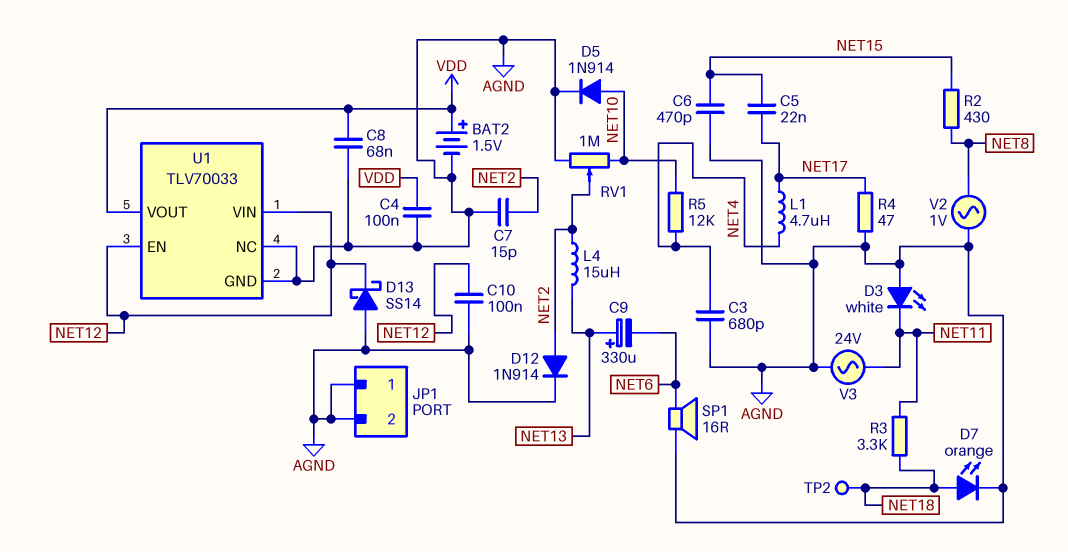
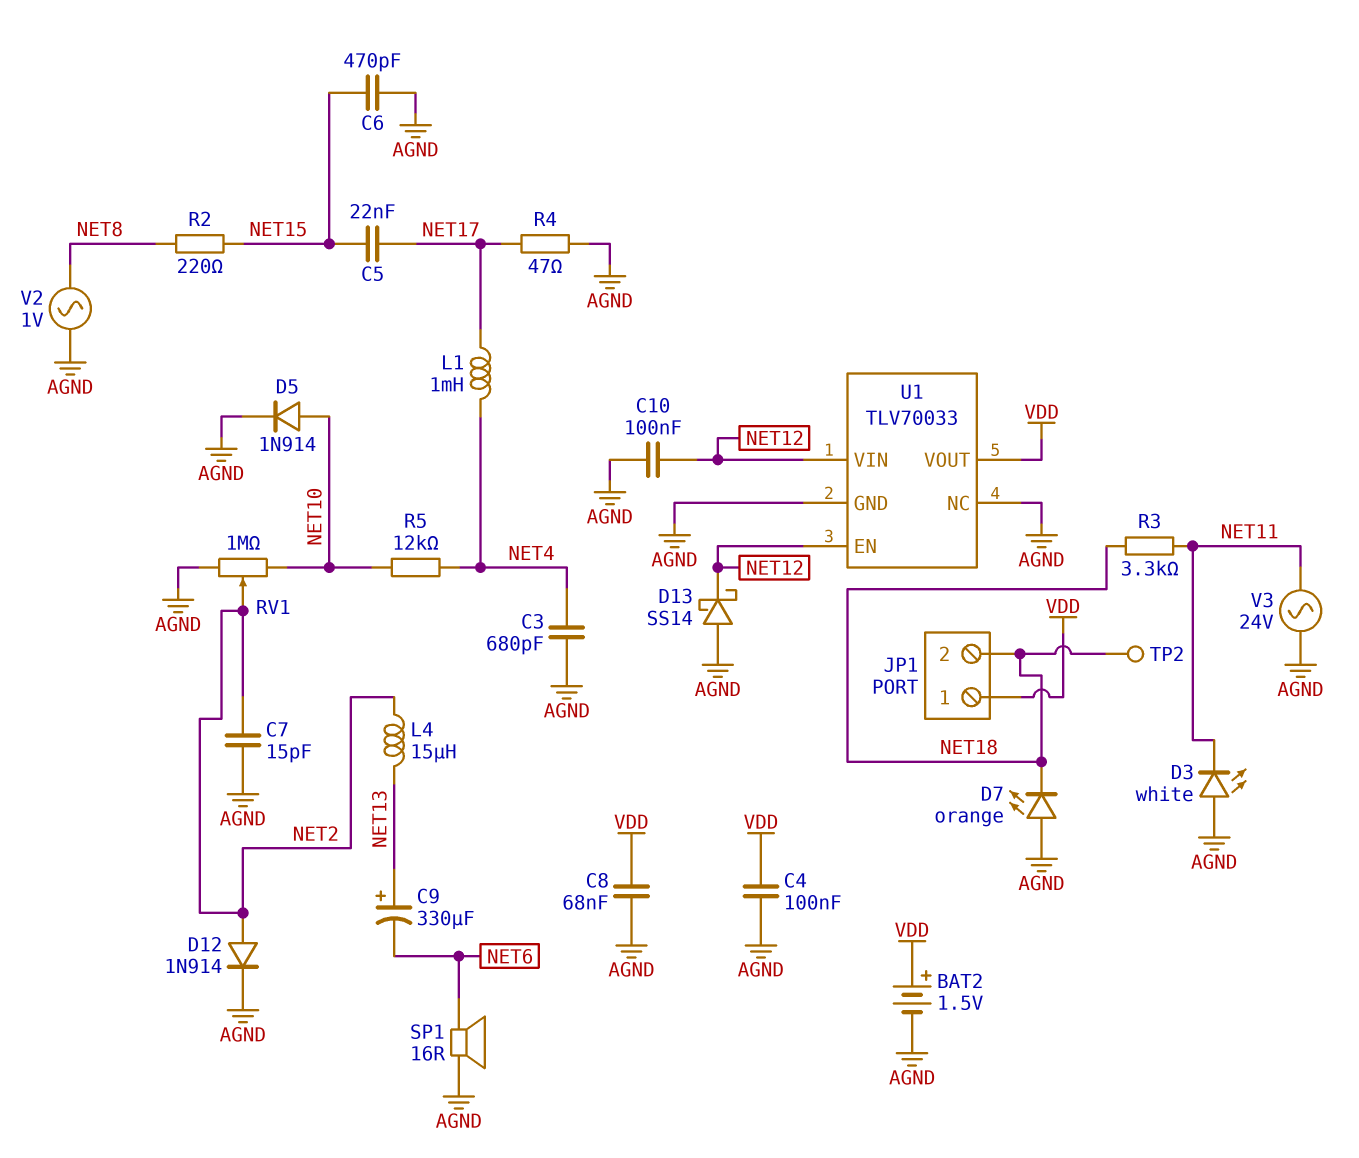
D7: LED orange (A NET18, K AGND) -> LED orange (A AGND, K NET18)
JP1 pin 1: AGND -> VDD
JP1 pin 2: AGND -> NET18
L1: 4.7uH (NET4, NET17) -> 1mH (NET4, NET17)
R2: 430 (NET8, NET15) -> 220 (NET8, NET15)

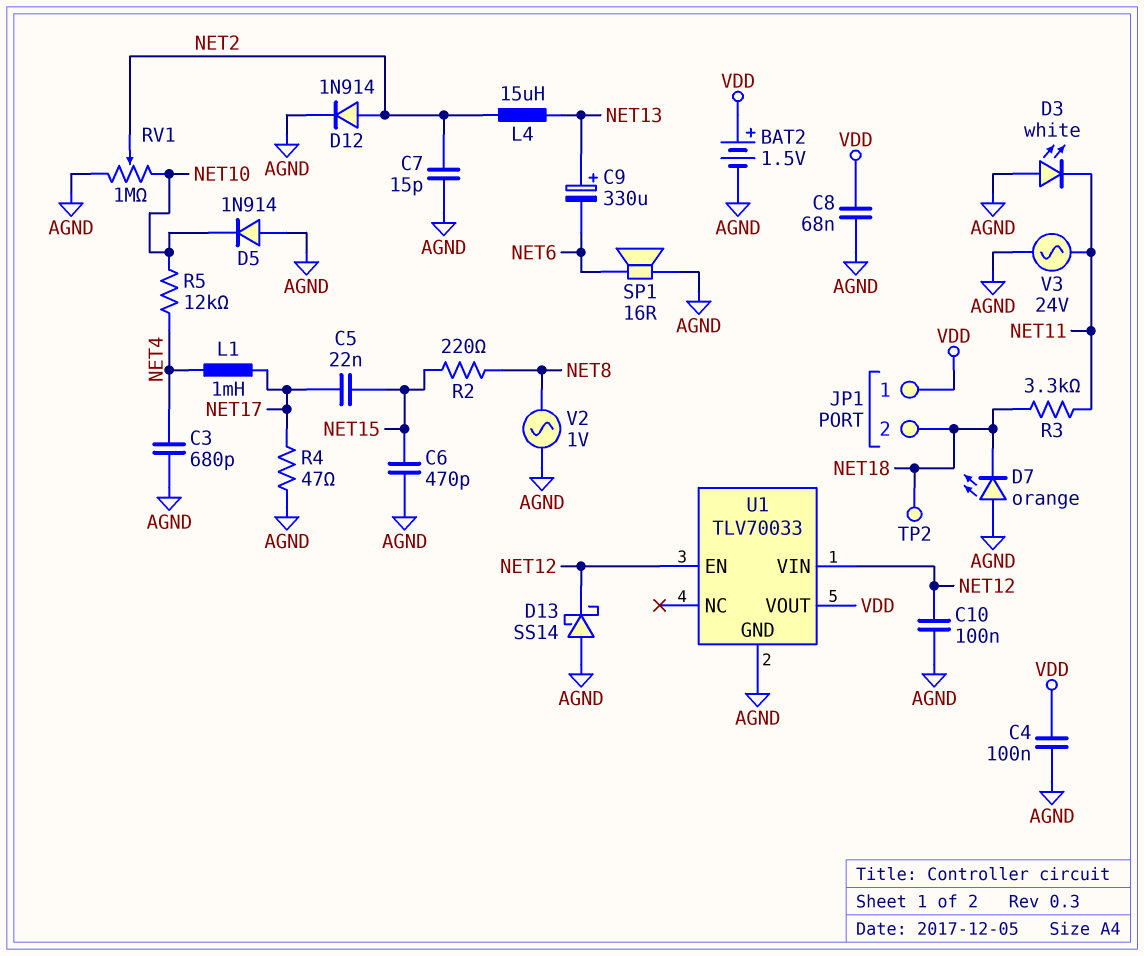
D5: diode 1N914 (A NET10, K AGND) -> diode 1N914 (A AGND, K NET10)
U1 pin NC: AGND -> none

